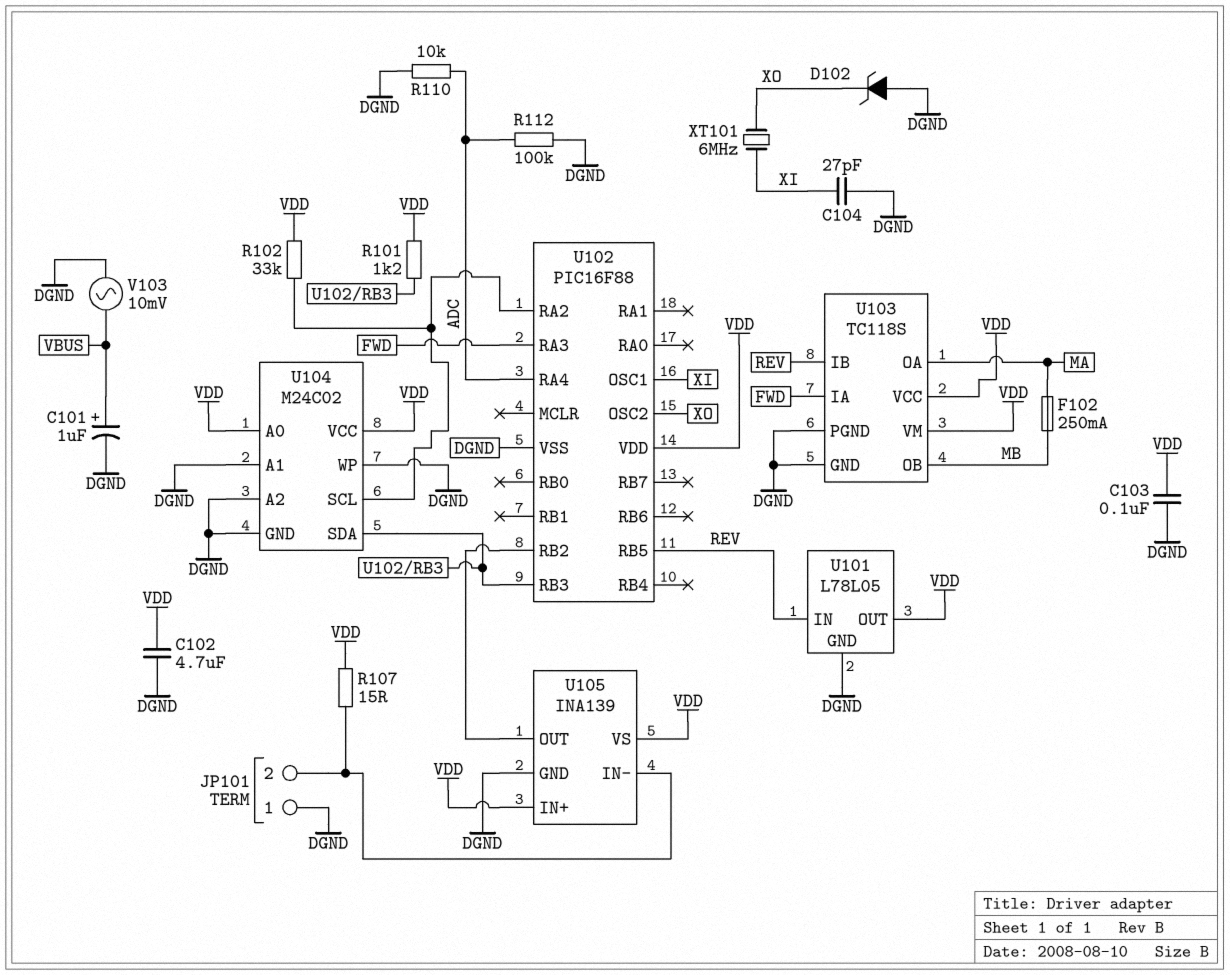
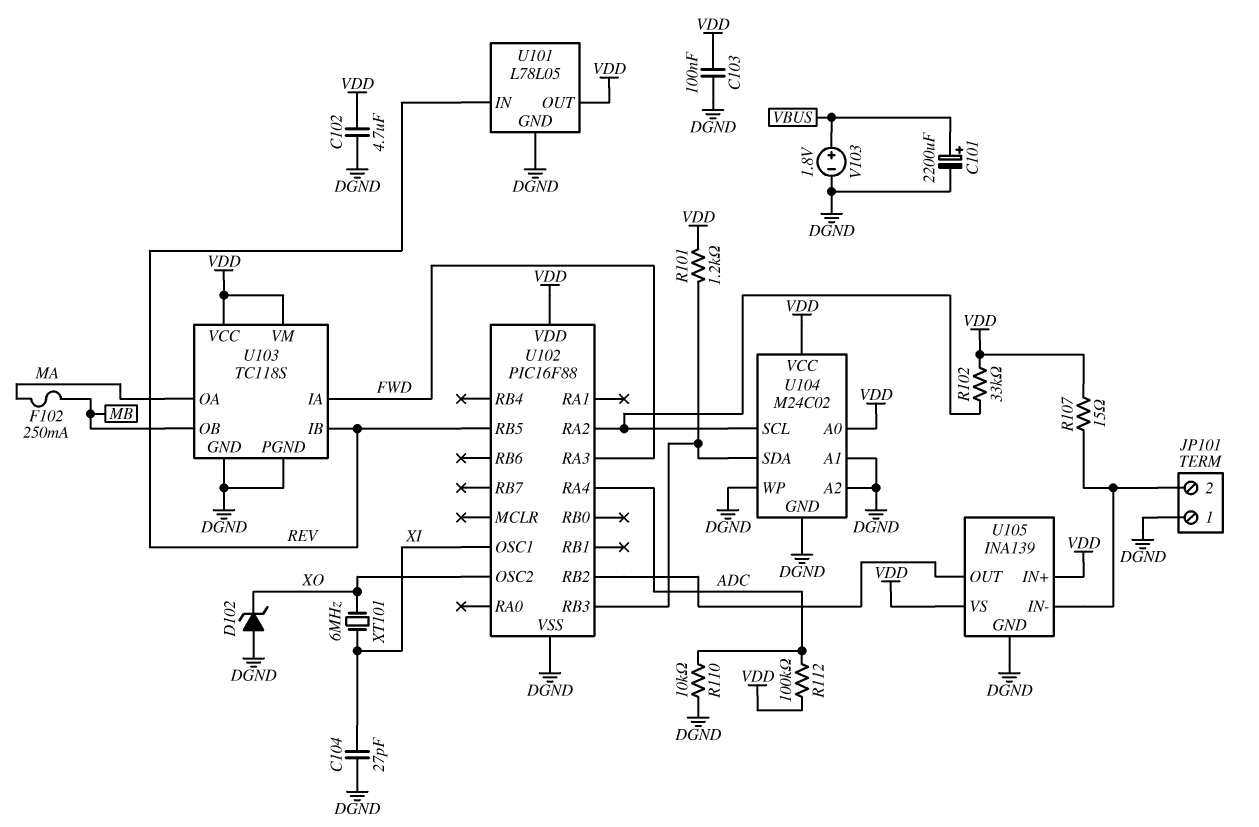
C101: 1uF (plus VBUS, minus DGND) -> 2200uF (plus VBUS, minus DGND)
R112: 100k (ADC, DGND) -> 100k (ADC, VDD)
V103: AC 10mV (DGND, VBUS) -> 1.8V (plus VBUS, minus DGND)

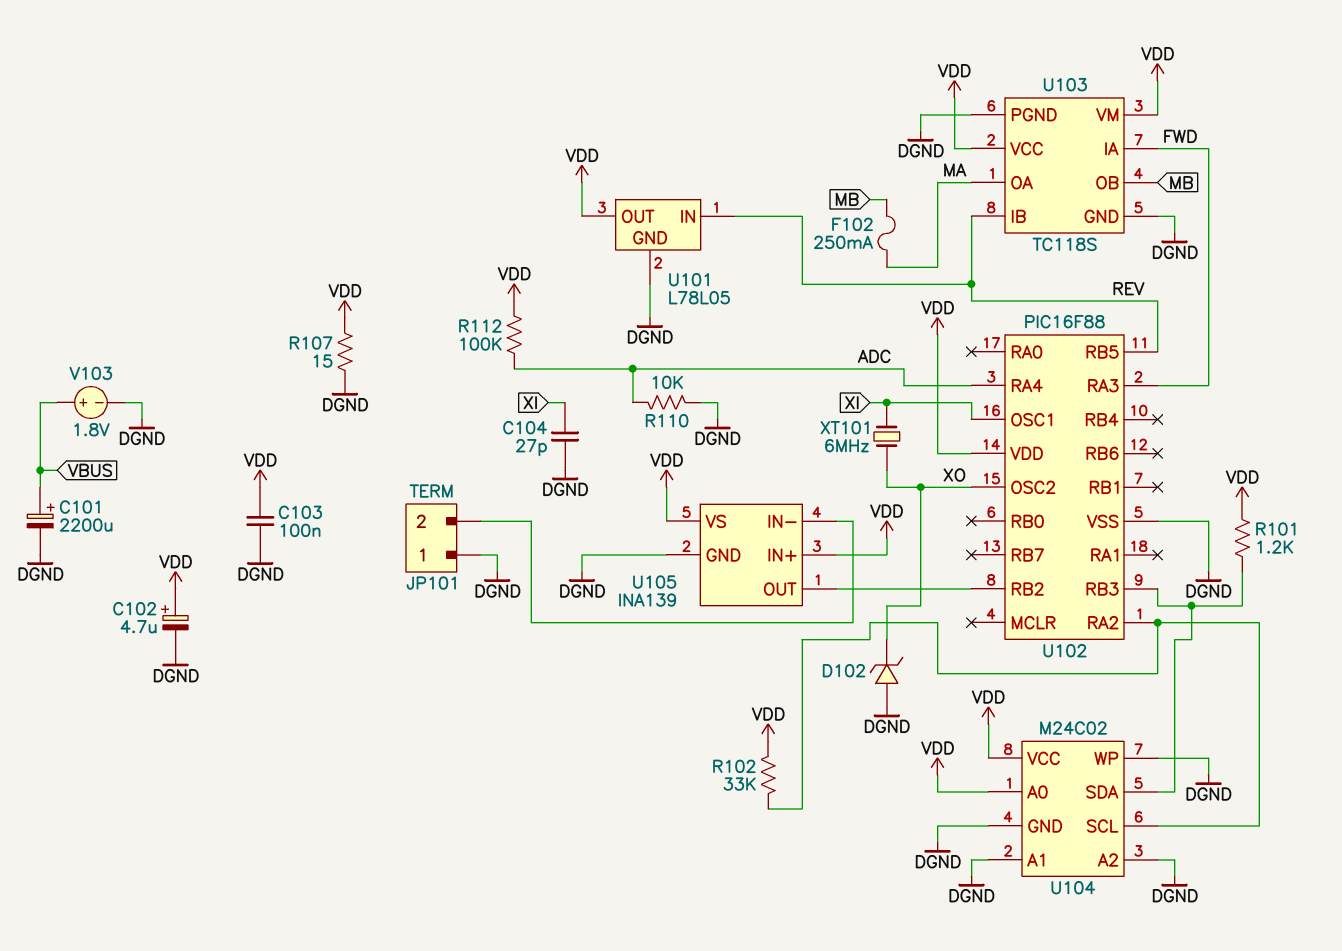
C102: 4.7uF (DGND, VDD) -> 4.7uF (plus VDD, minus DGND)
R107: 15 (JP101/2, VDD) -> 15 (DGND, VDD)

